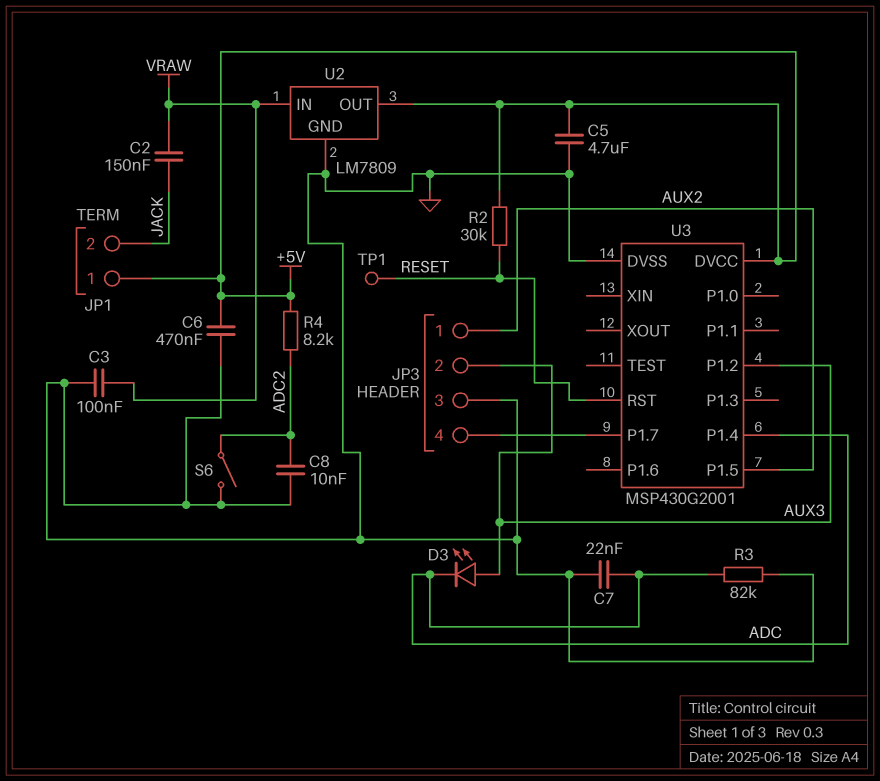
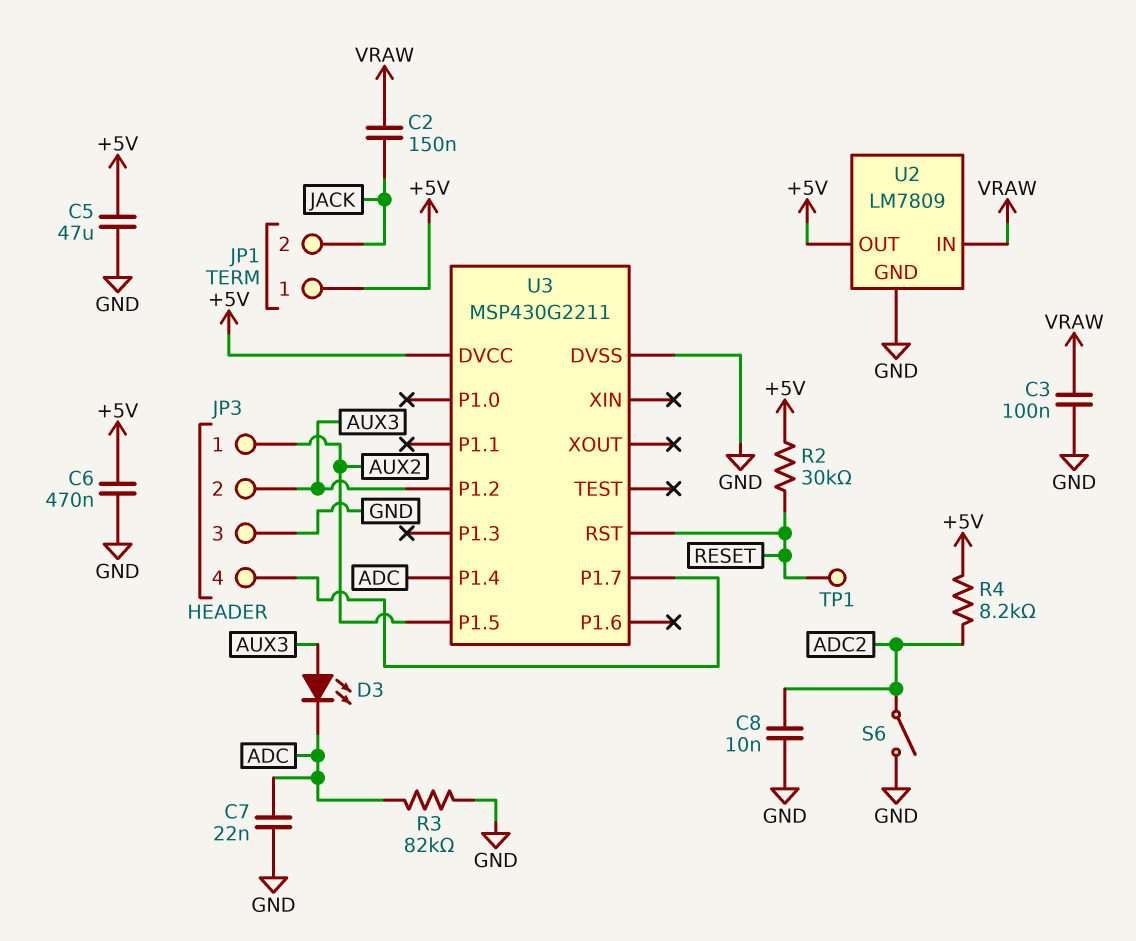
C5: 4.7uF (+5V, GND) -> 47uF (+5V, GND)
U3: MSP430G2001 -> MSP430G2211

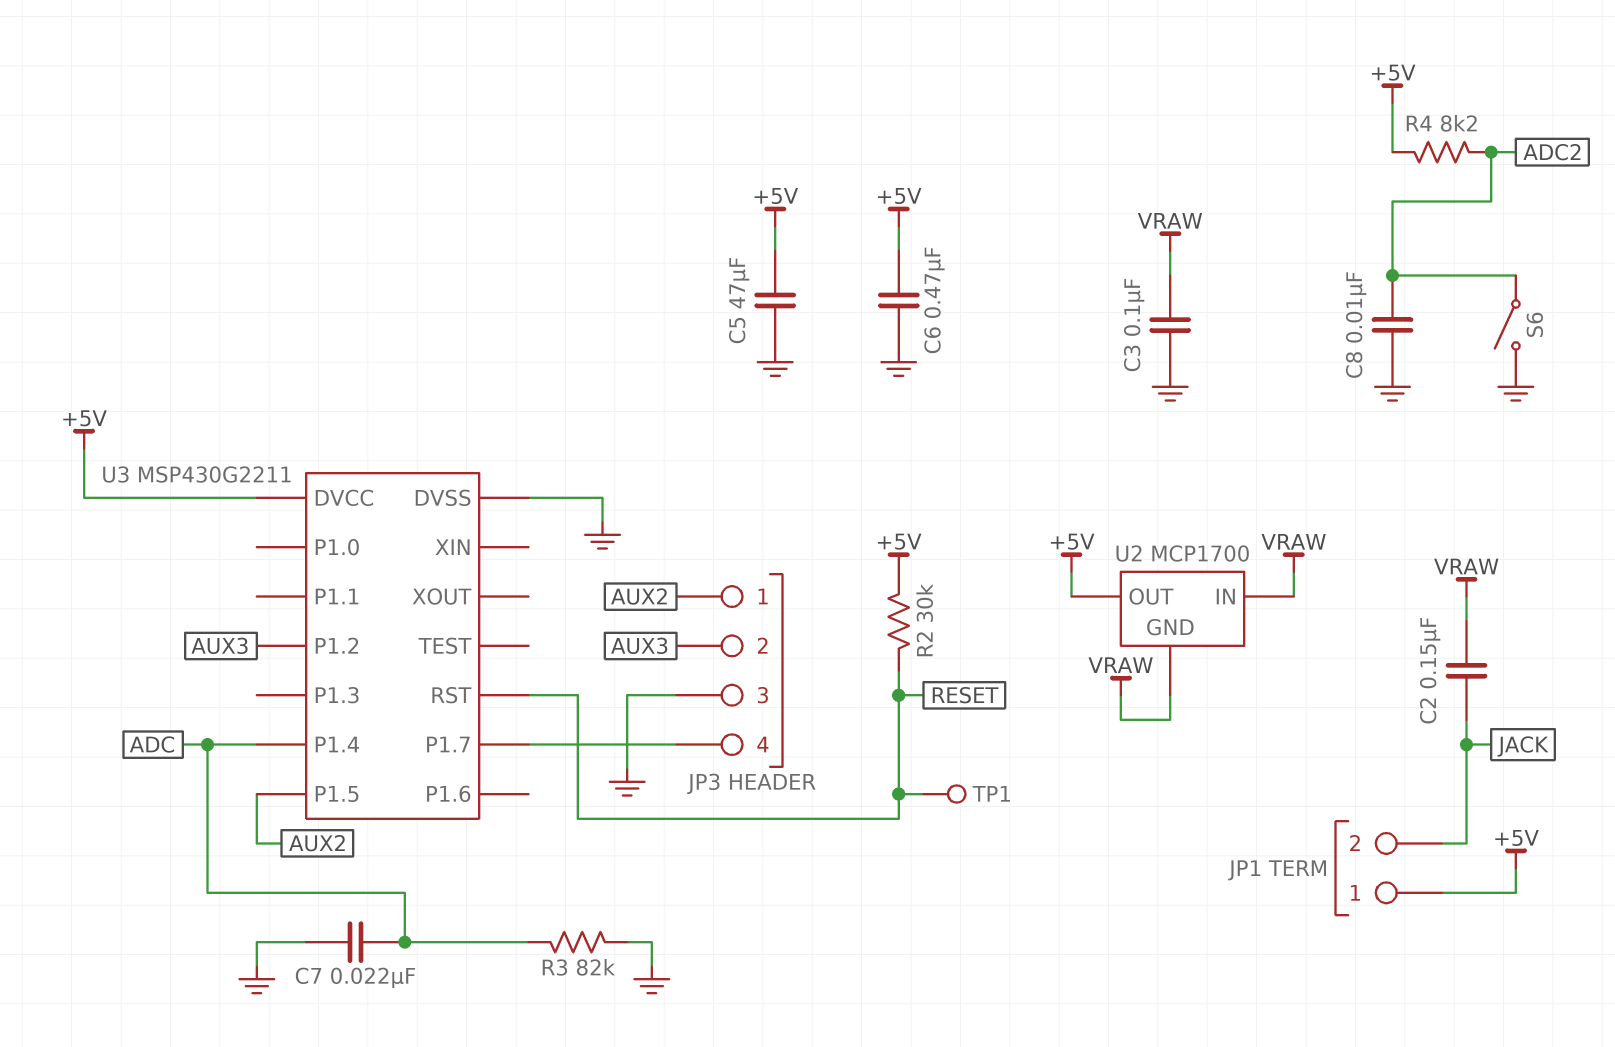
D3: LED (A AUX3, K ADC) -> none
U2: LM7809 -> MCP1700
U2 pin GND: GND -> VRAW

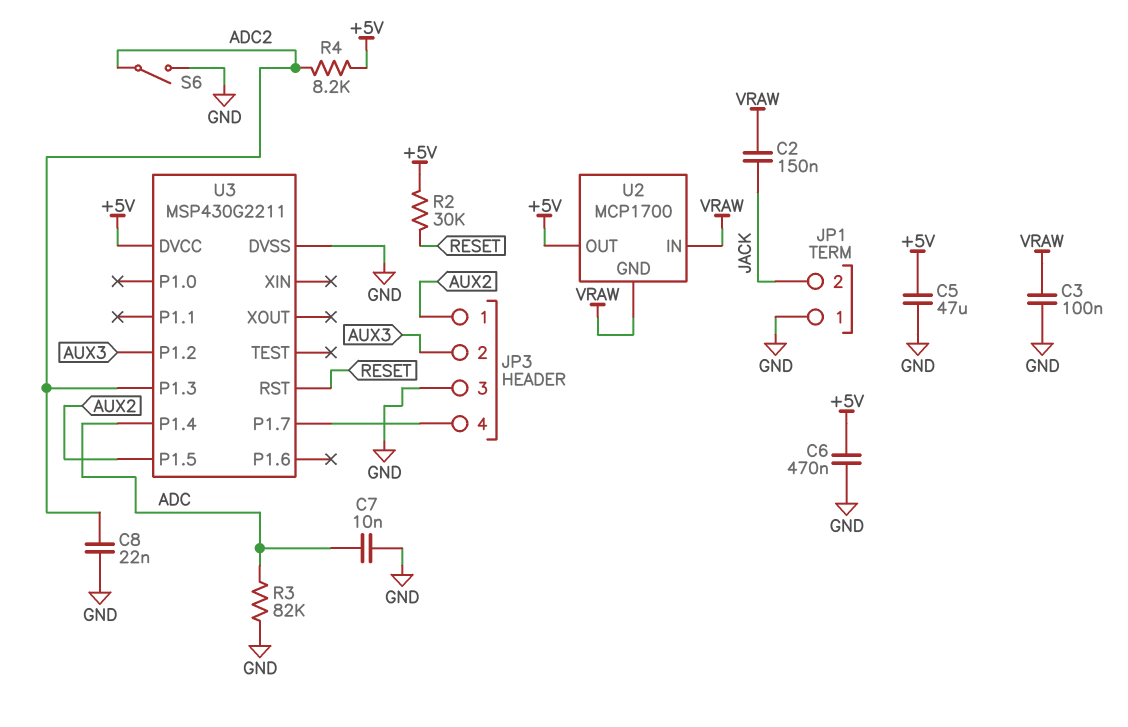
C7: 22nF (ADC, GND) -> 10nF (ADC, GND)
C8: 10nF (ADC2, GND) -> 22nF (ADC2, GND)
JP1 pin 1: +5V -> GND
TP1: test point (RESET) -> none
U3 pin P1.3: none -> ADC2

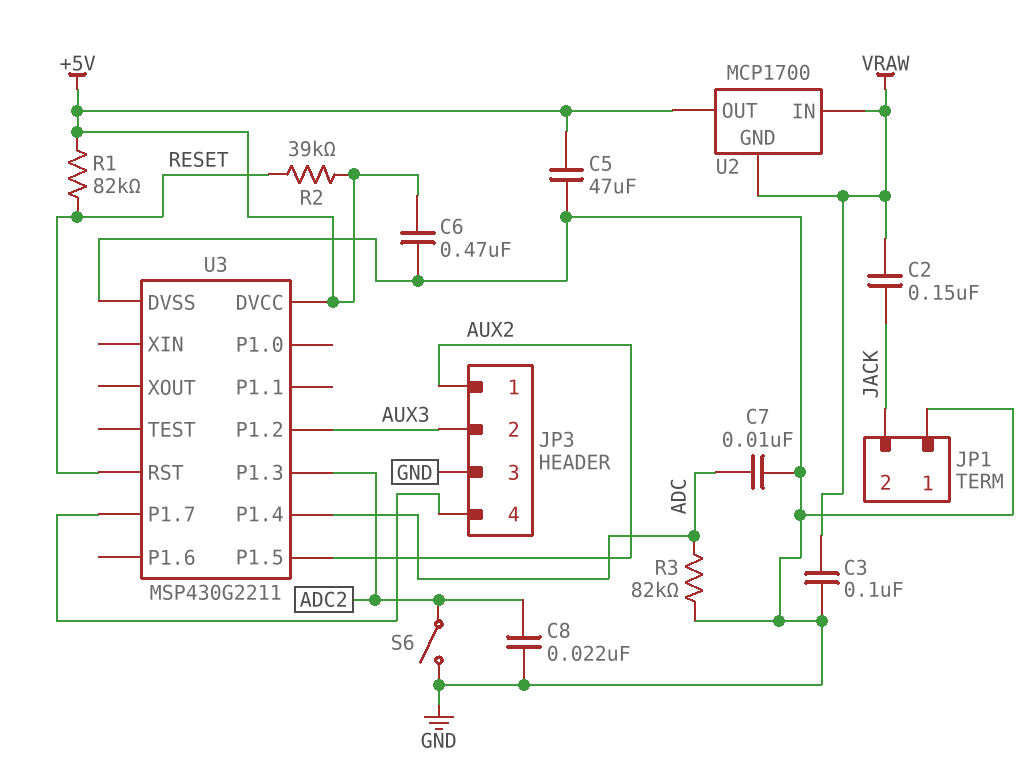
R1: none -> 82k (+5V, RESET)
R2: 30k (+5V, RESET) -> 39k (+5V, RESET)
R4: 8.2k (+5V, ADC2) -> none

